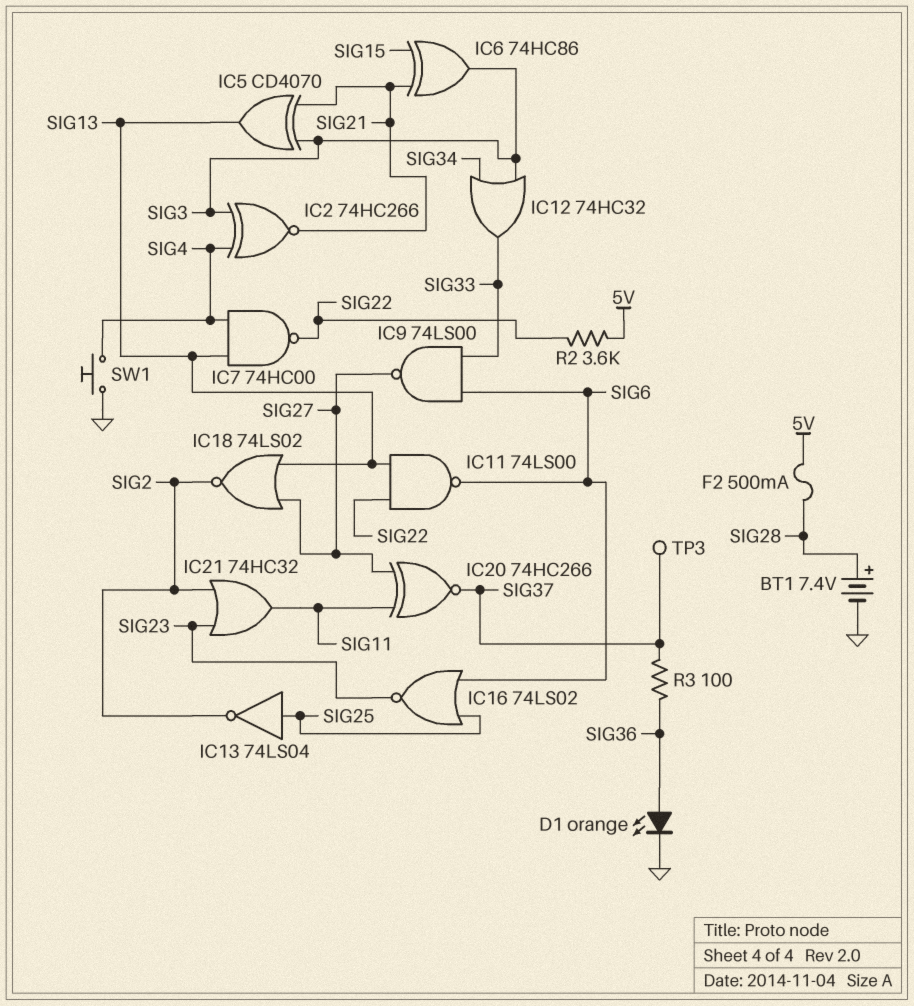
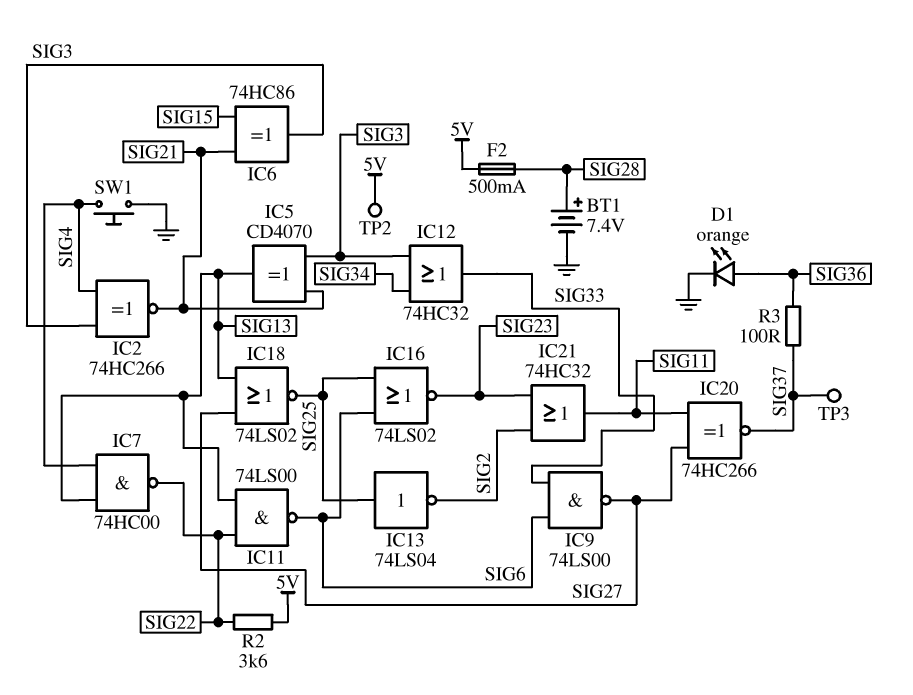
IC18: NOR 74LS02 (in SIG13, in SIG27, out SIG2) -> NOR 74LS02 (in SIG13, in SIG27, out SIG25)
TP2: none -> test point (5V)

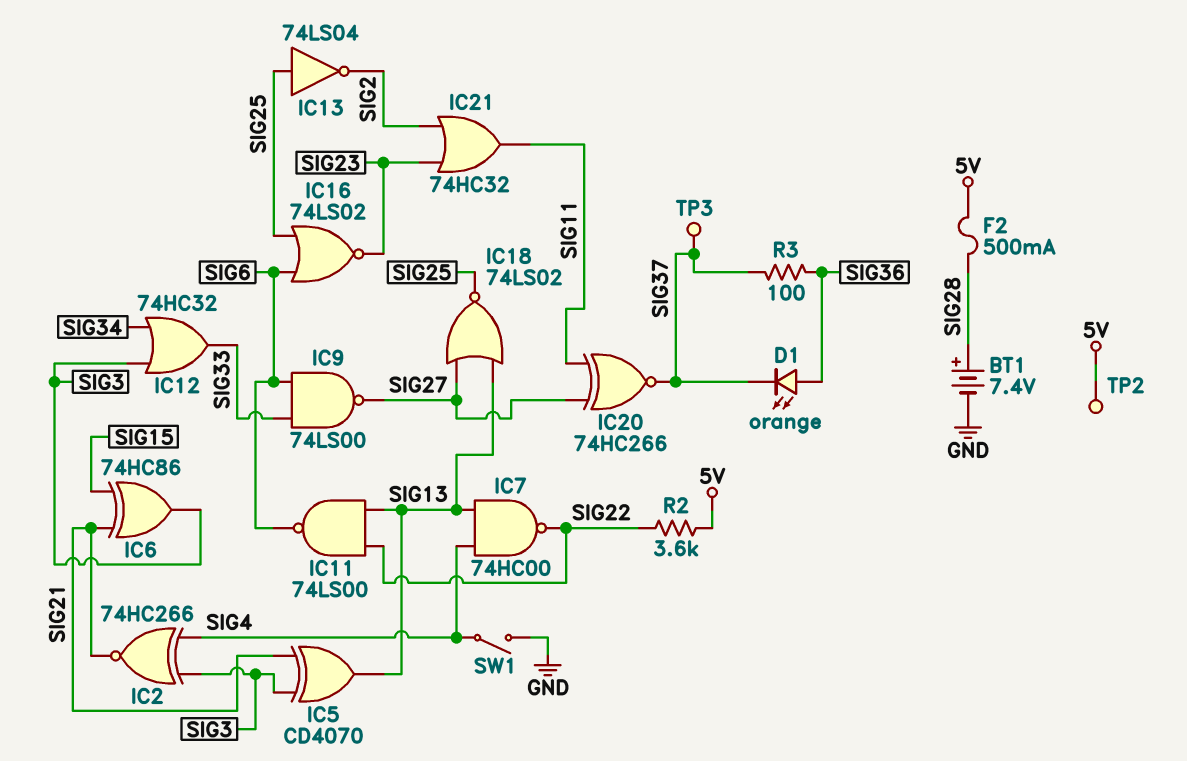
D1: LED orange (A SIG36, K GND) -> LED orange (A SIG36, K SIG37)
SW1: button (GND, SIG4) -> switch (GND, SIG4)

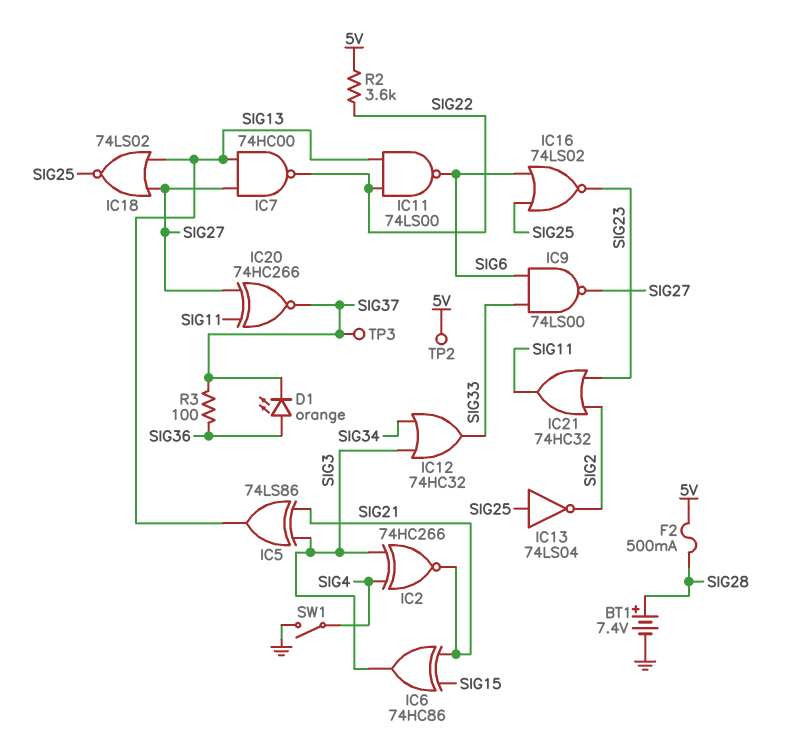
IC5: XOR CD4070 (in SIG3, in SIG21, out SIG13) -> XOR 74LS86 (in SIG3, in SIG21, out SIG13)
IC7: NAND 74HC00 (in SIG4, in SIG13, out SIG22) -> NAND 74HC00 (in SIG13, in SIG27, out SIG22)

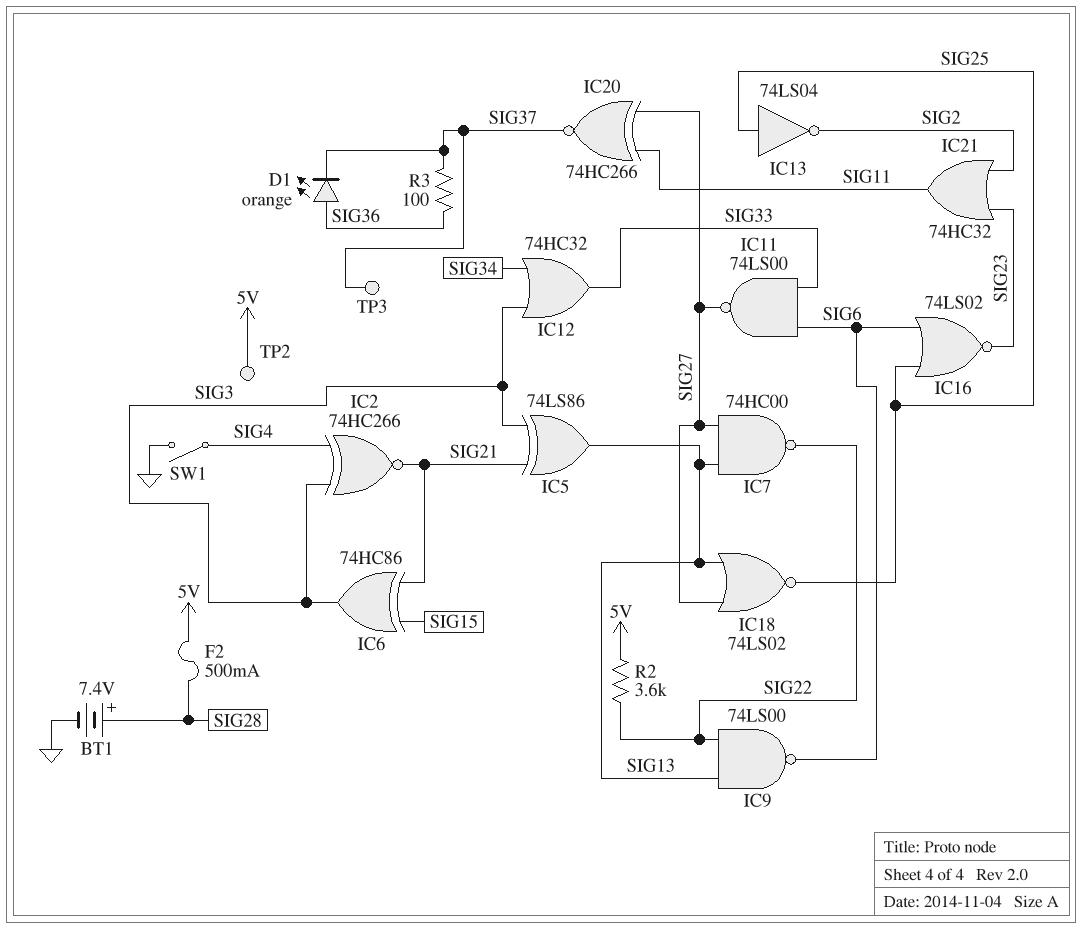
IC9: NAND 74LS00 (in SIG6, in SIG33, out SIG27) -> NAND 74LS00 (in SIG13, in SIG22, out SIG6)
IC11: NAND 74LS00 (in SIG13, in SIG22, out SIG6) -> NAND 74LS00 (in SIG6, in SIG33, out SIG27)

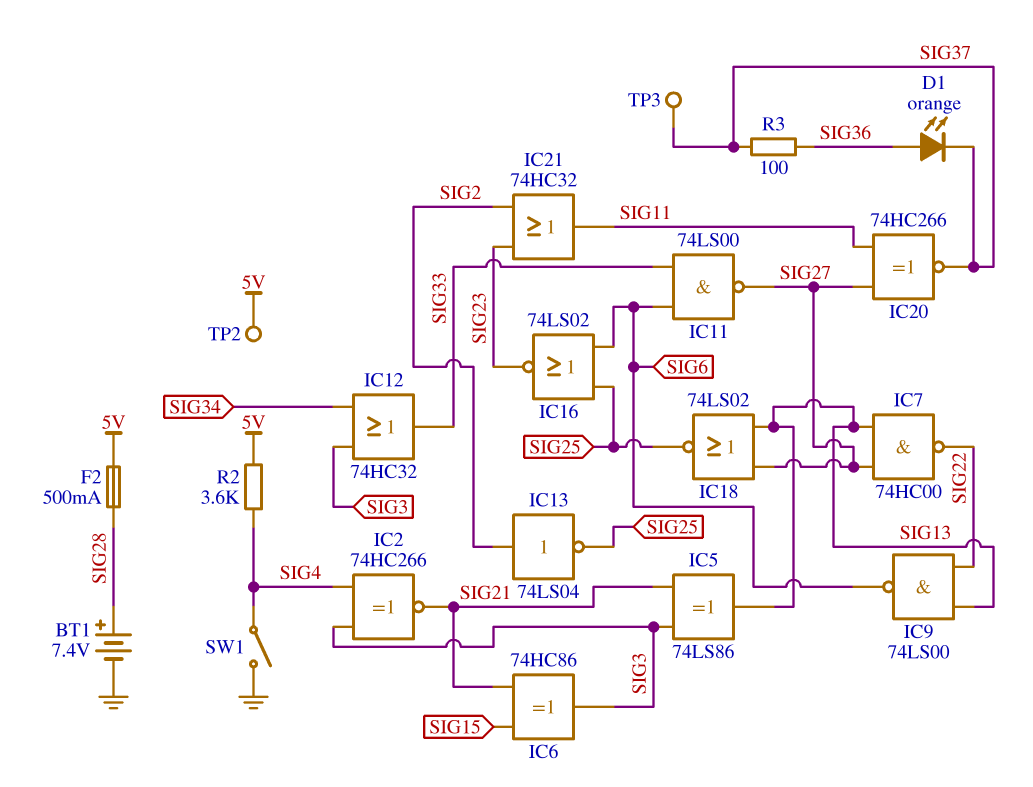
IC13: NOT 74LS04 (in SIG25, out SIG2) -> NOT 74LS04 (in SIG2, out SIG25)
R2: 3.6k (5V, SIG22) -> 3.6k (5V, SIG4)

